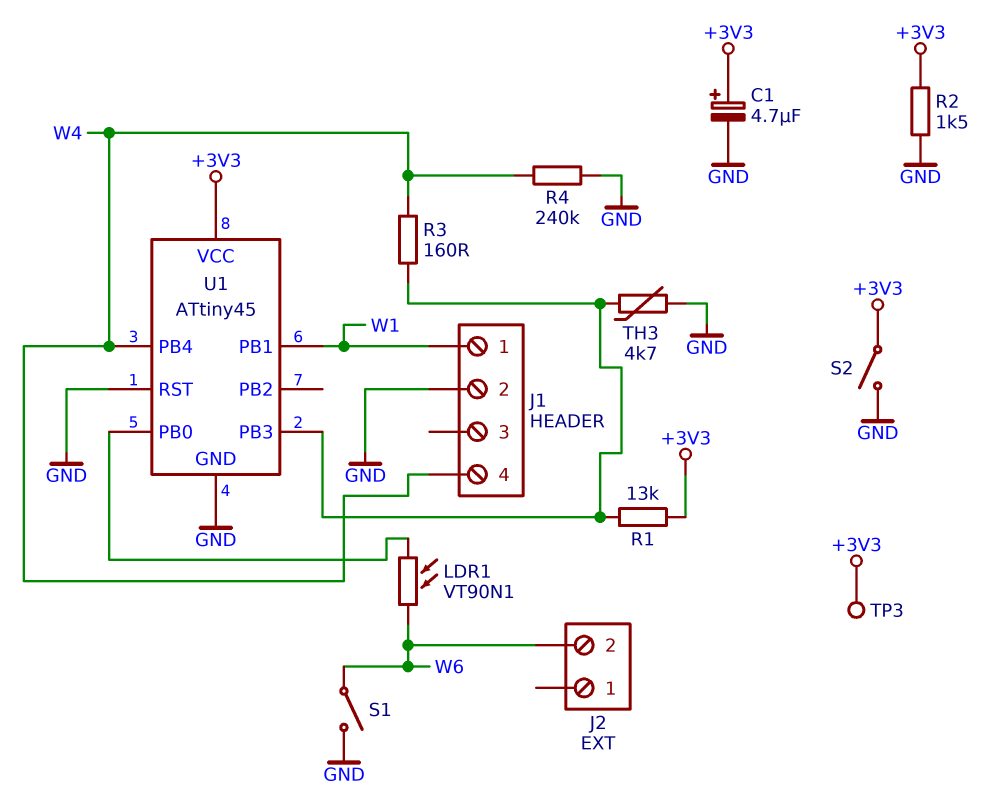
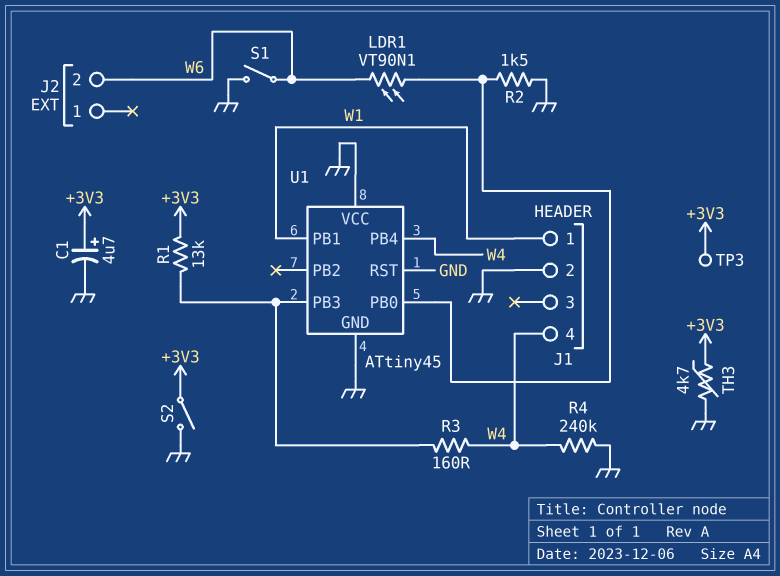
R2: 1.5k (+3V3, GND) -> 1.5k (GND, U1/PB0)
TH3: 4.7k (GND, U1/PB3) -> 4.7k (+3V3, GND)
U1 pin VCC: +3V3 -> GND

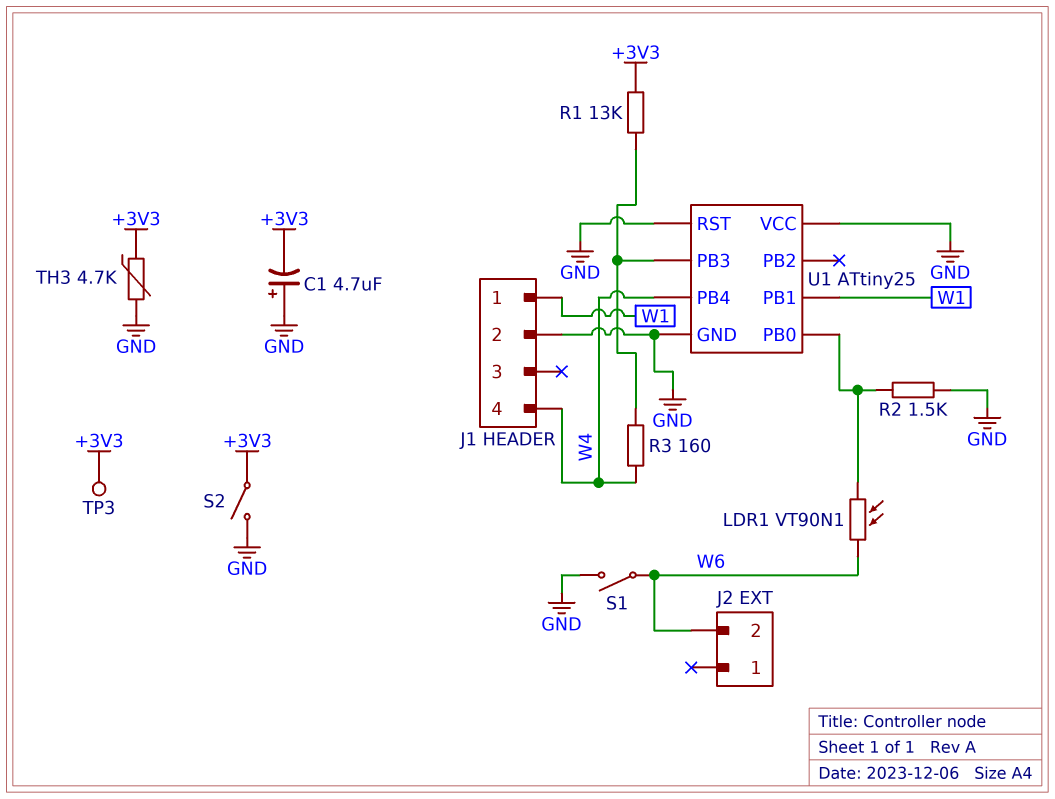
C1: 4.7uF (plus +3V3, minus GND) -> 4.7uF (plus GND, minus +3V3)
R4: 240k (GND, W4) -> none
U1: ATtiny45 -> ATtiny25

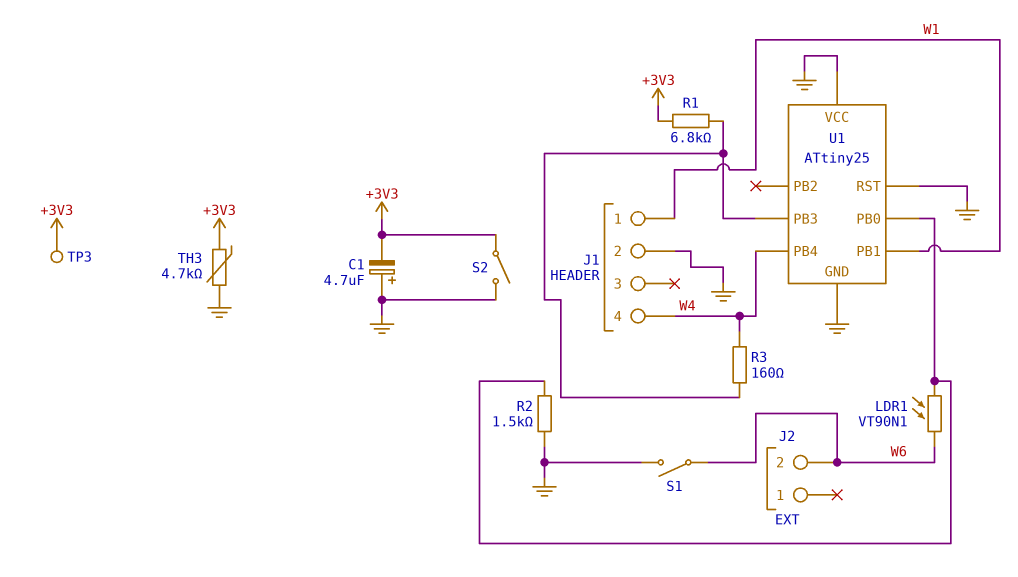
R1: 13k (+3V3, U1/PB3) -> 6.8k (+3V3, U1/PB3)

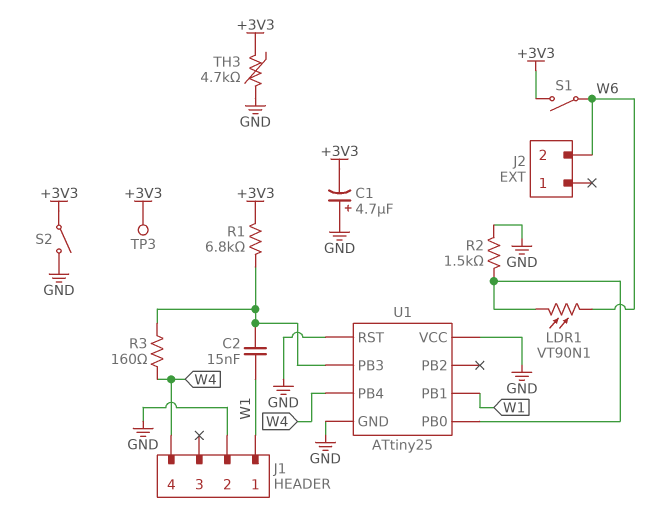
C2: none -> 15nF (U1/PB3, W1)
S1: switch (GND, W6) -> switch (+3V3, W6)

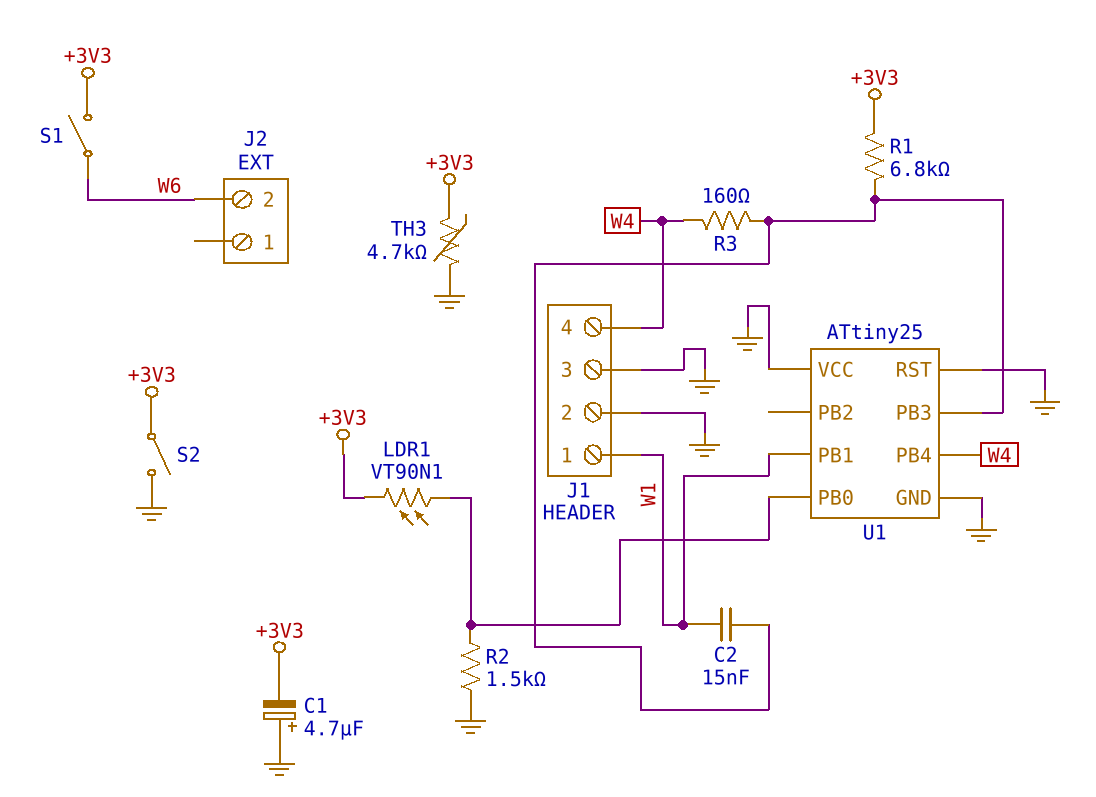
J1 pin 3: none -> GND
LDR1: VT90N1 (U1/PB0, W6) -> VT90N1 (+3V3, U1/PB0)
TP3: test point (+3V3) -> none

